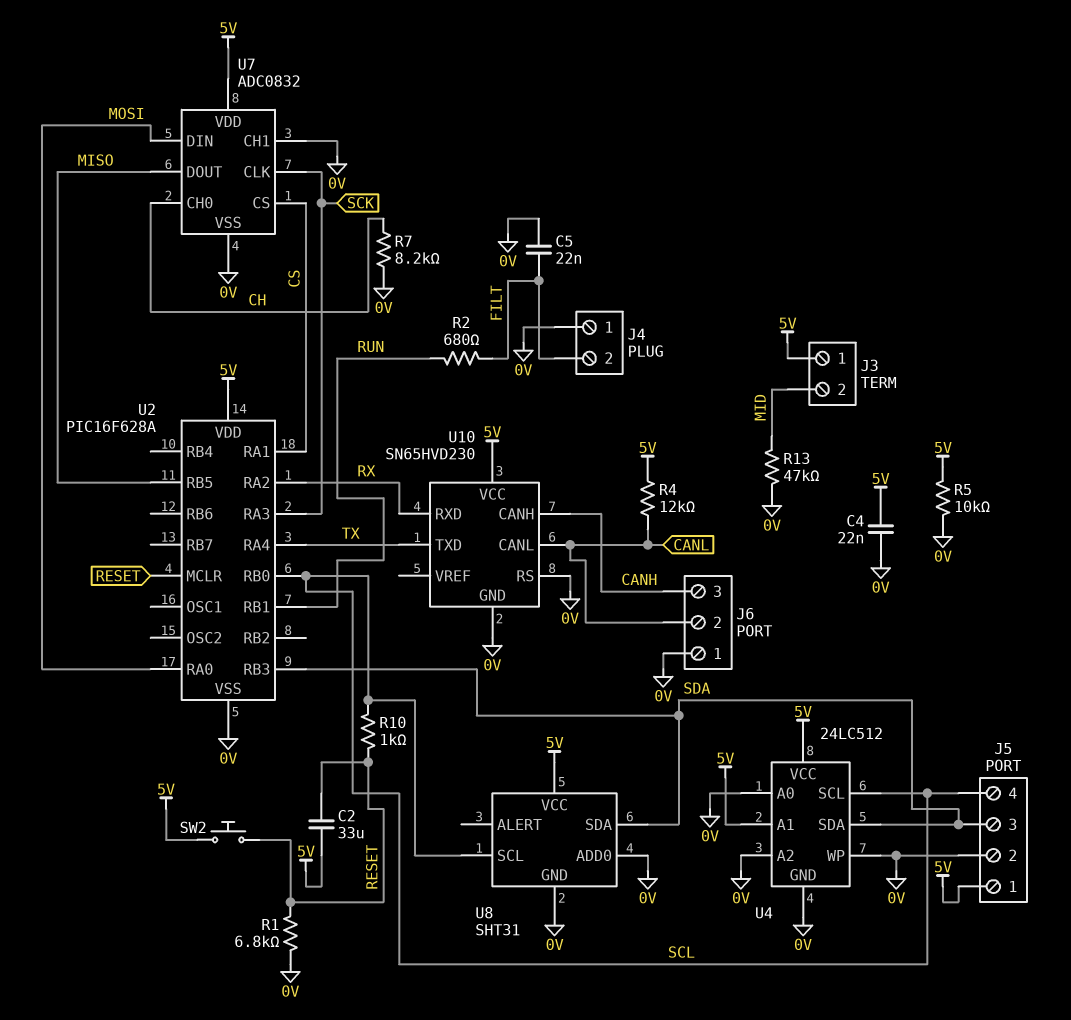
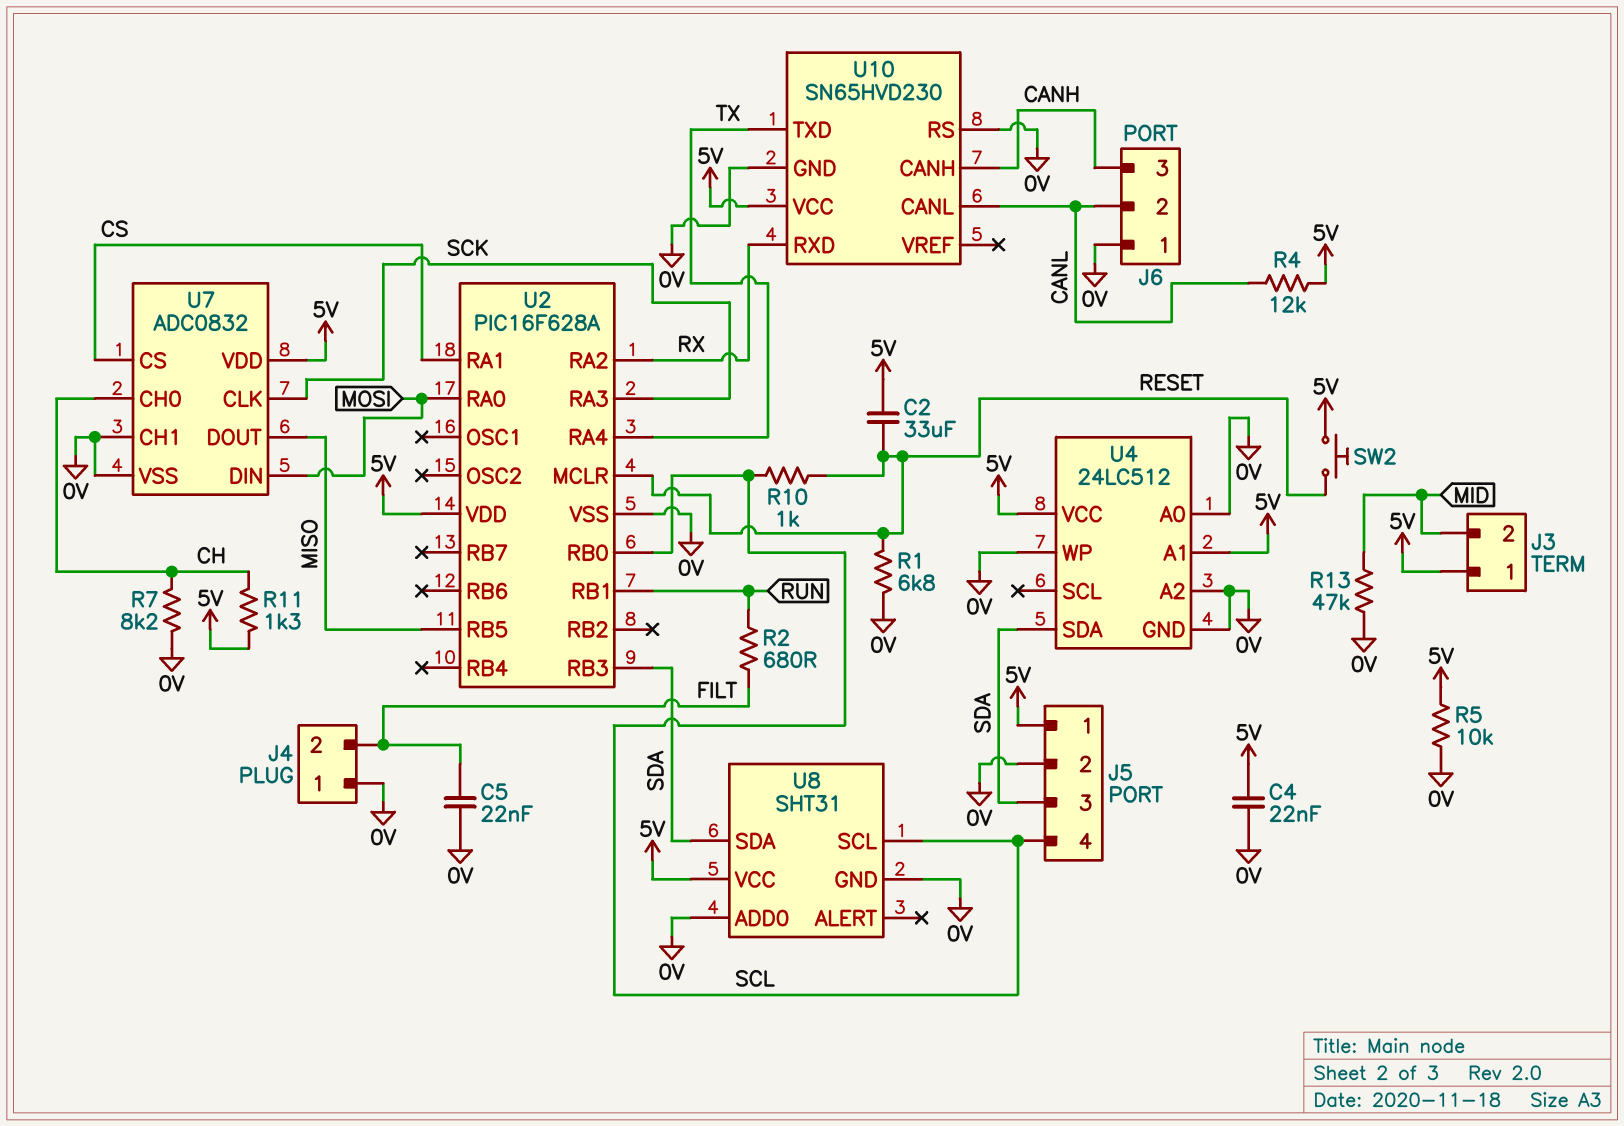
R11: none -> 1.3k (5V, CH)
U4 pin SCL: SCL -> none

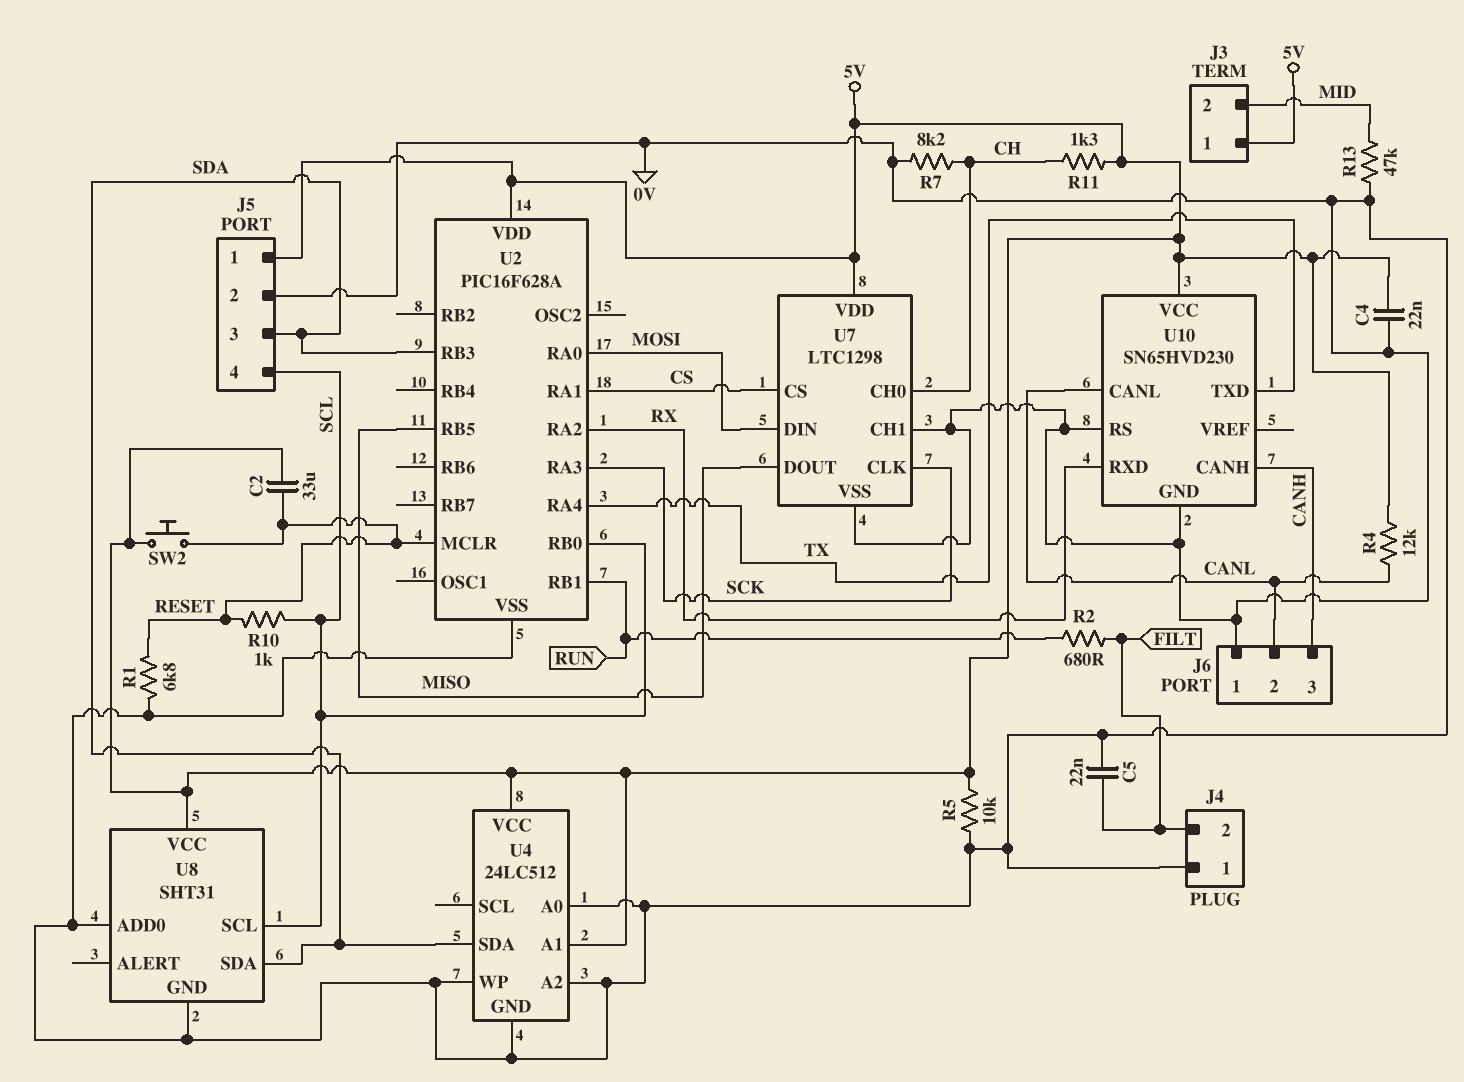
U7: ADC0832 -> LTC1298

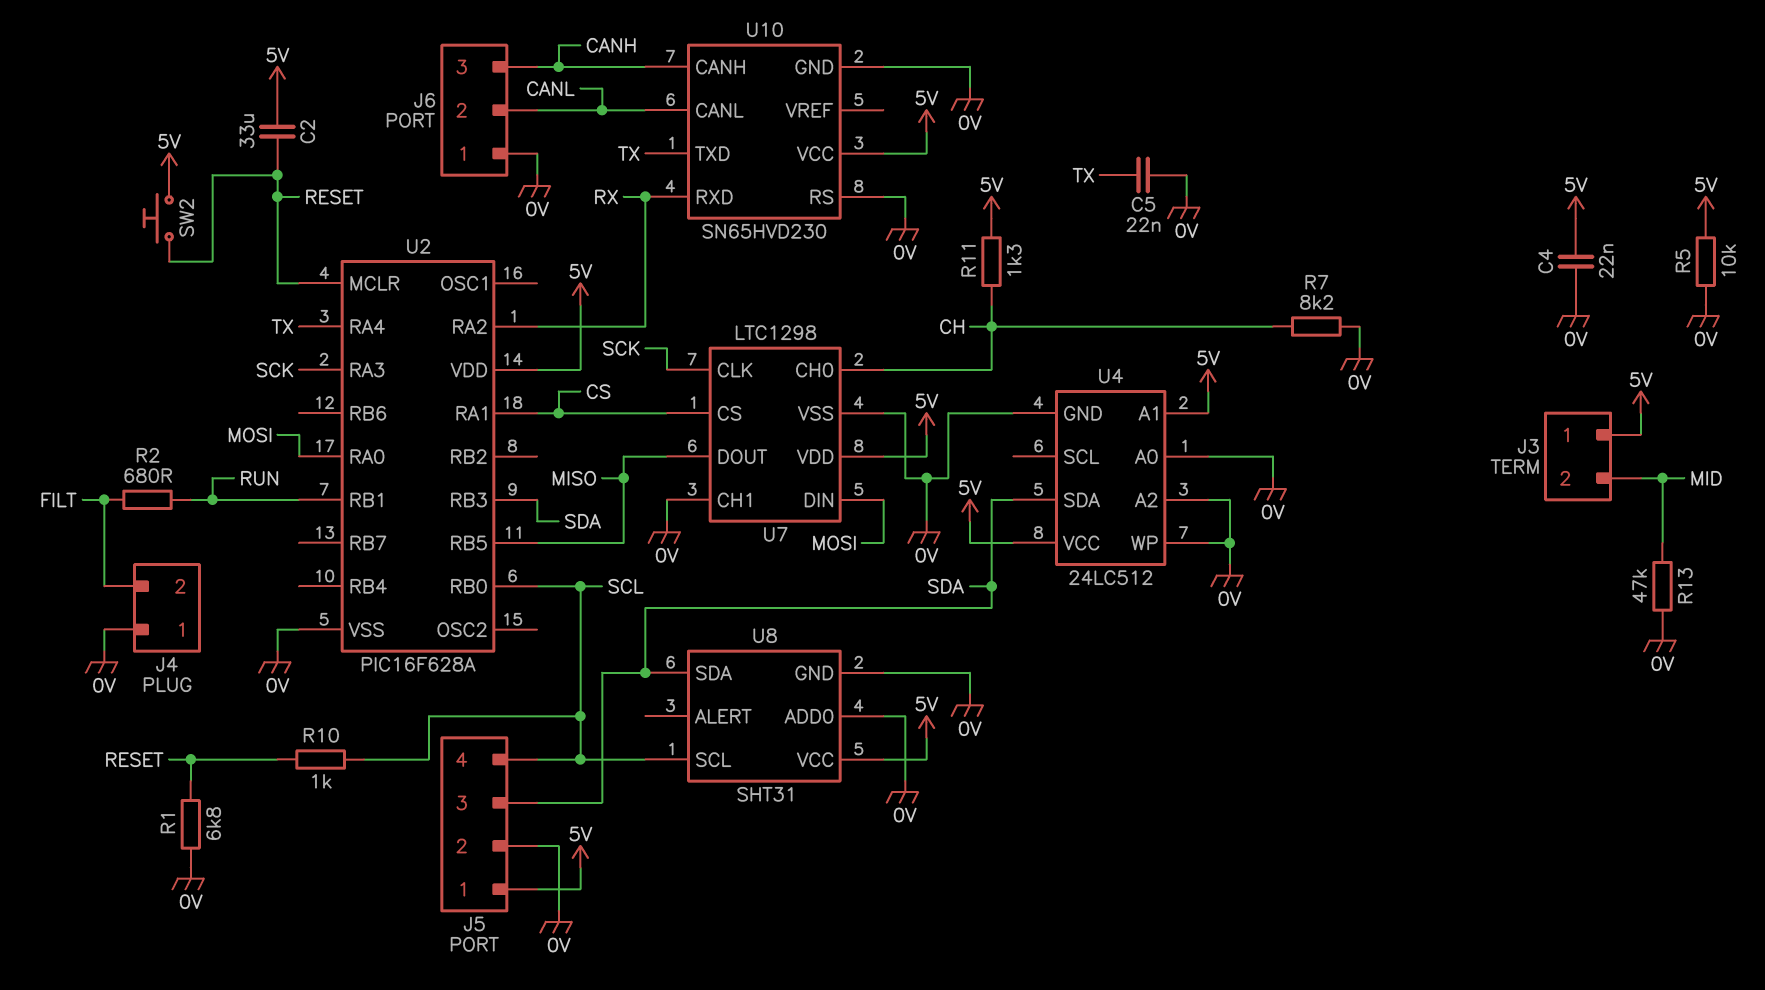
C5: 22nF (0V, FILT) -> 22nF (0V, TX)
R4: 12k (5V, CANL) -> none

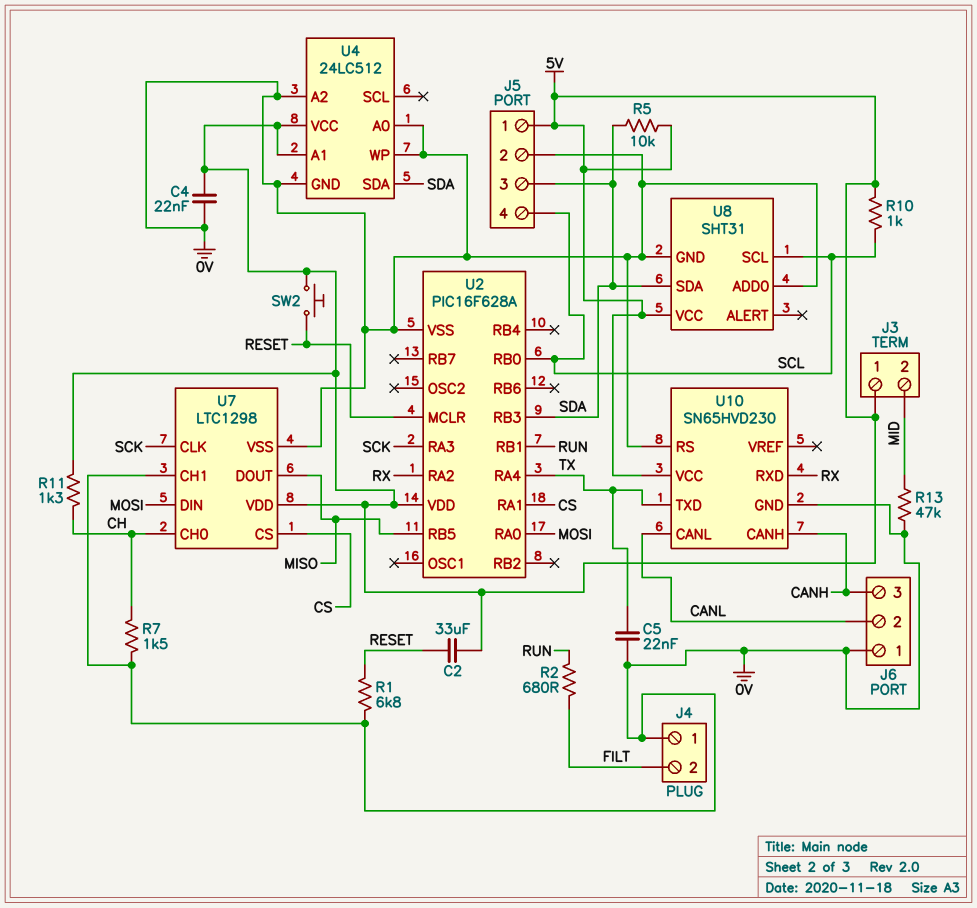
R5: 10k (0V, 5V) -> 10k (5V, SDA)
R7: 8.2k (0V, CH) -> 1.5k (0V, CH)
R10: 1k (RESET, SCL) -> 1k (5V, SCL)

